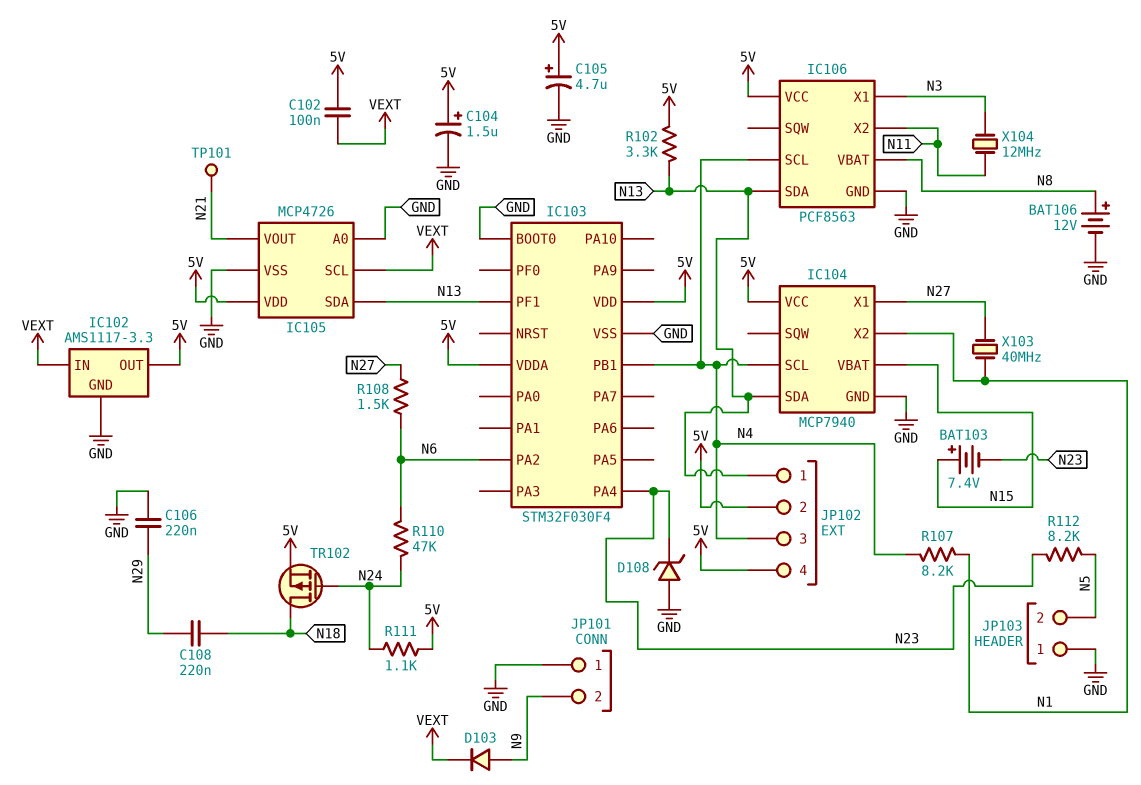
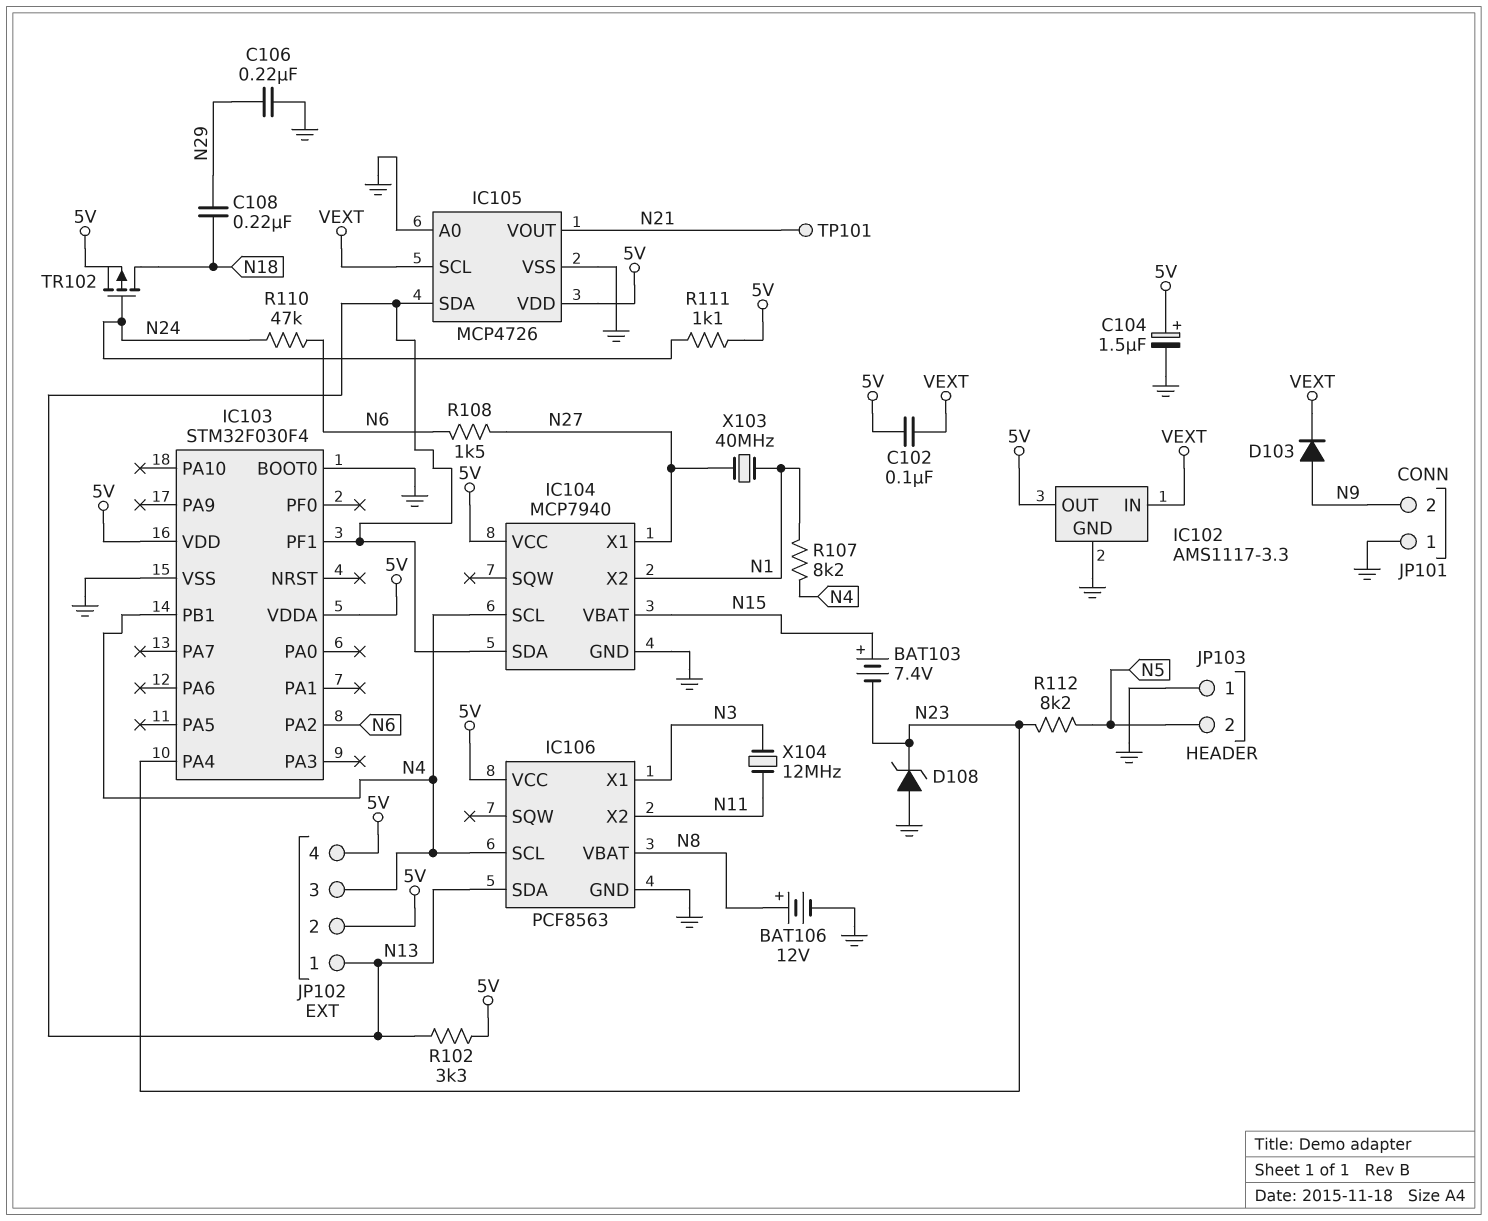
C105: 4.7uF (plus 5V, minus GND) -> none

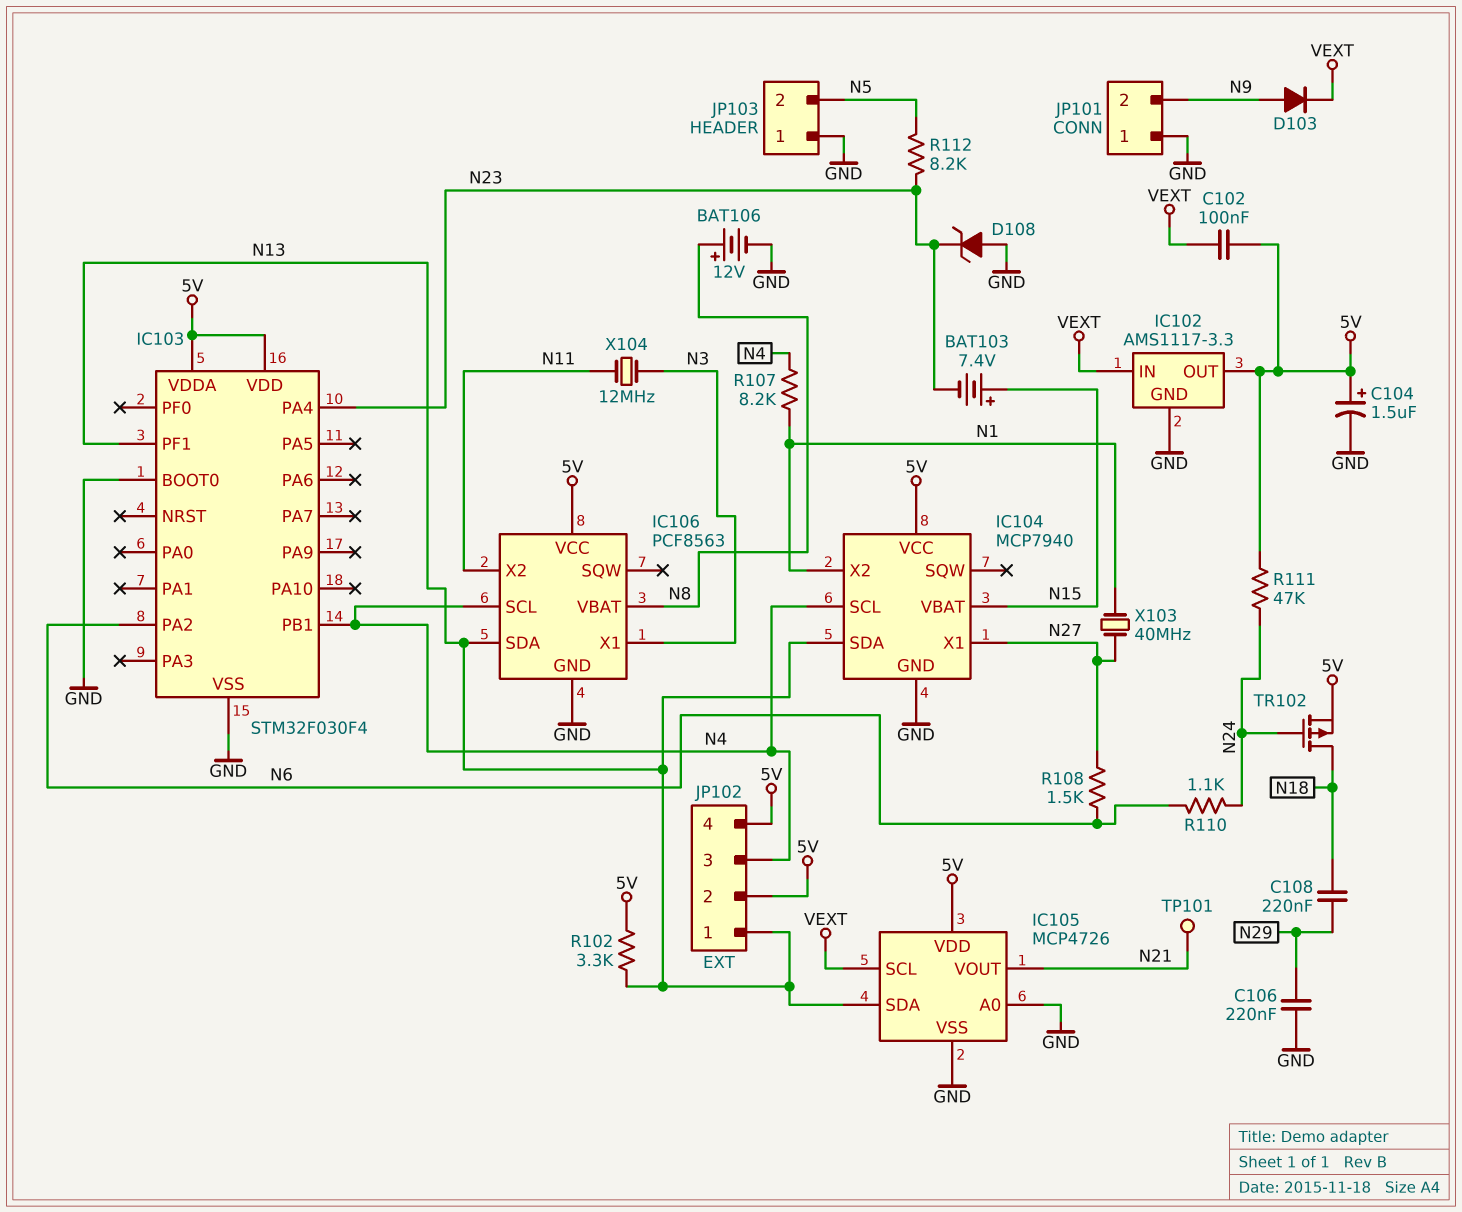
R110: 47k (N6, N24) -> 1.1k (N6, N24)
R111: 1.1k (5V, N24) -> 47k (5V, N24)

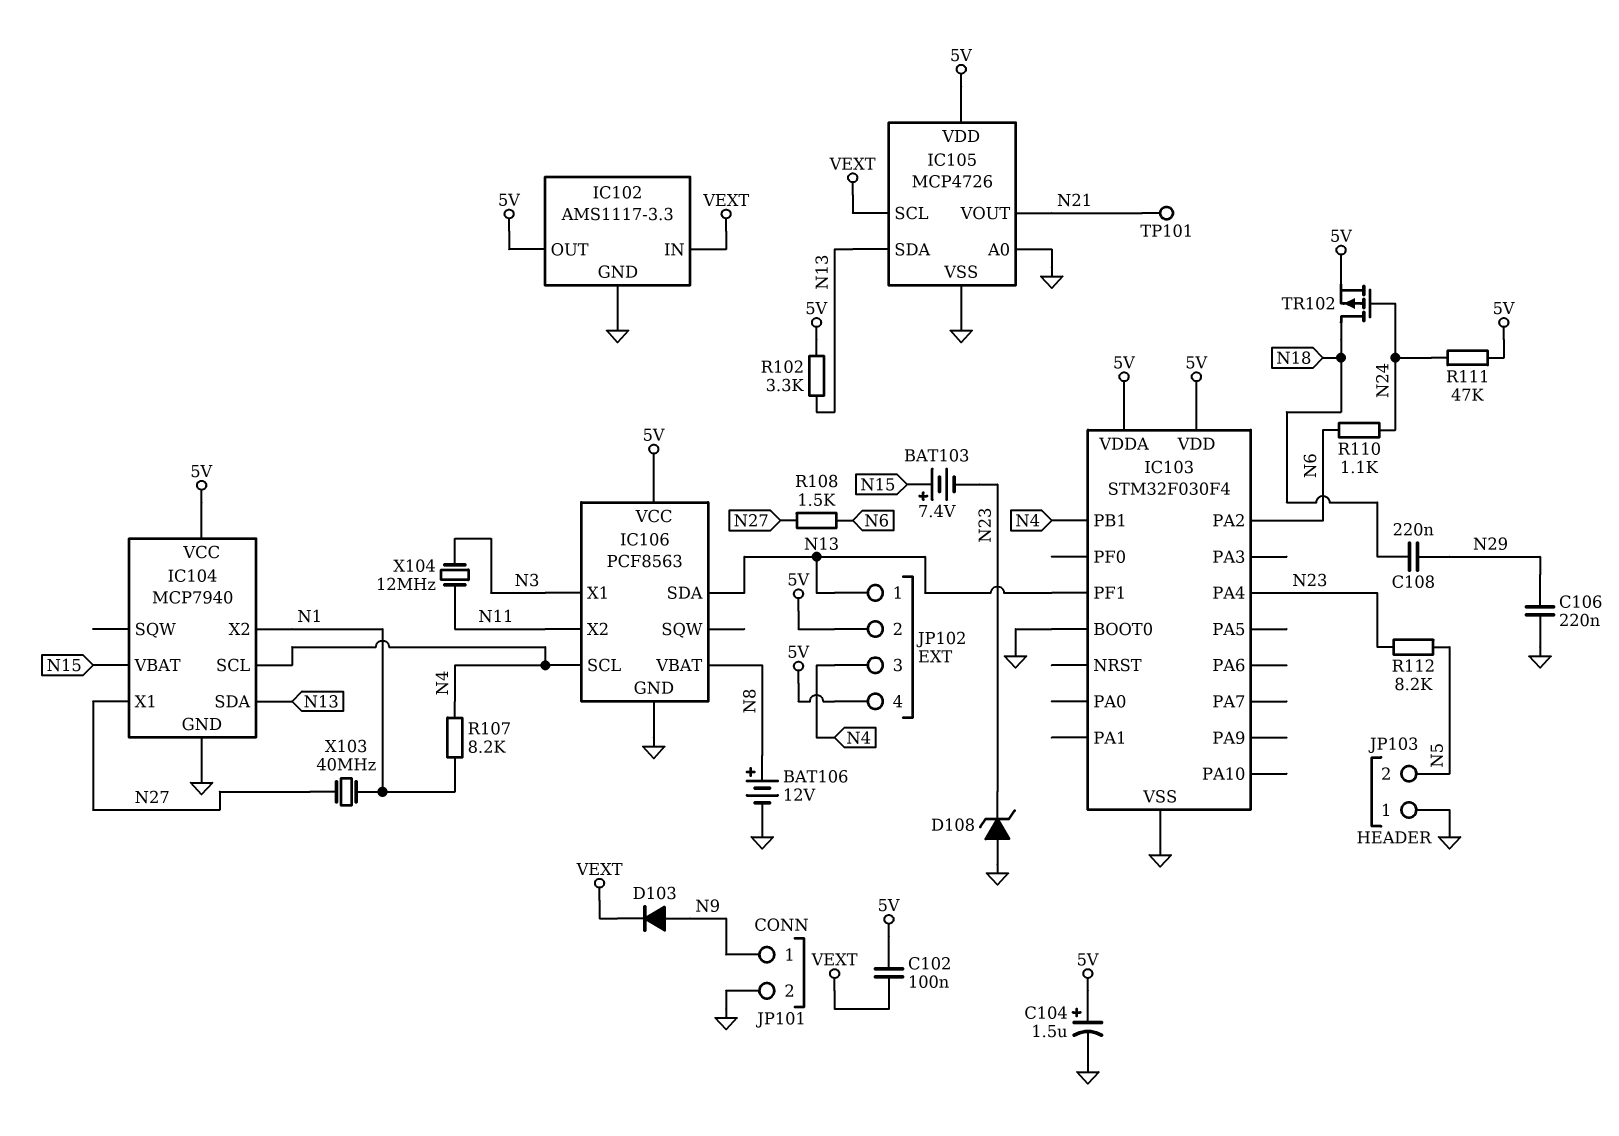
JP101 pin 1: GND -> N9
JP101 pin 2: N9 -> GND

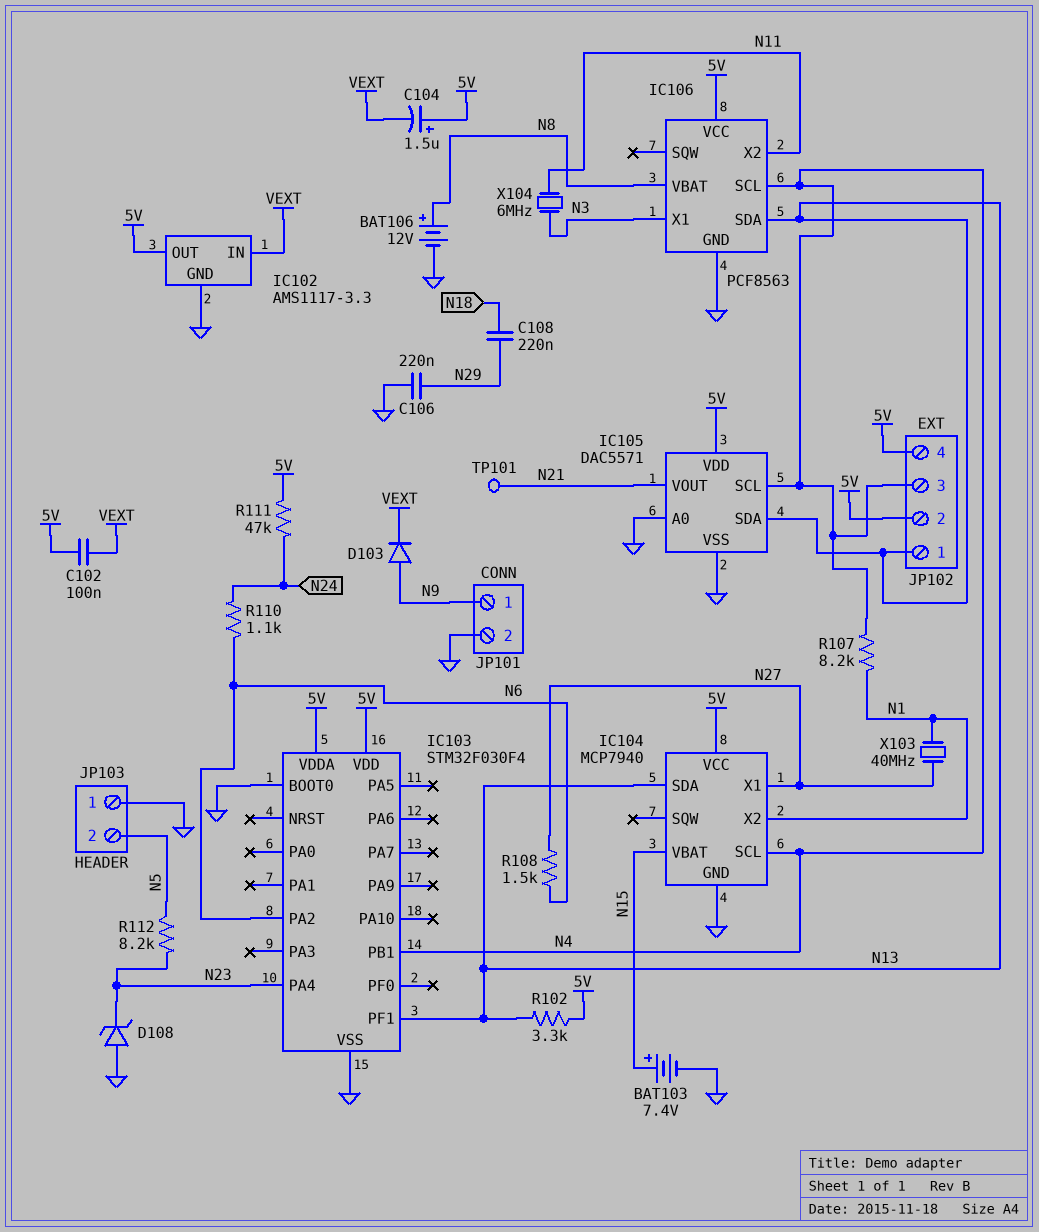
BAT103: 7.4V (plus N15, minus N23) -> 7.4V (plus N15, minus GND)
C104: 1.5uF (plus 5V, minus GND) -> 1.5uF (plus 5V, minus VEXT)
IC105: MCP4726 -> DAC5571
IC105 pin SCL: VEXT -> N4
TR102: PMOS (G N24, D N18, S 5V) -> none
X104: 12MHz (N3, N11) -> 6MHz (N3, N11)

